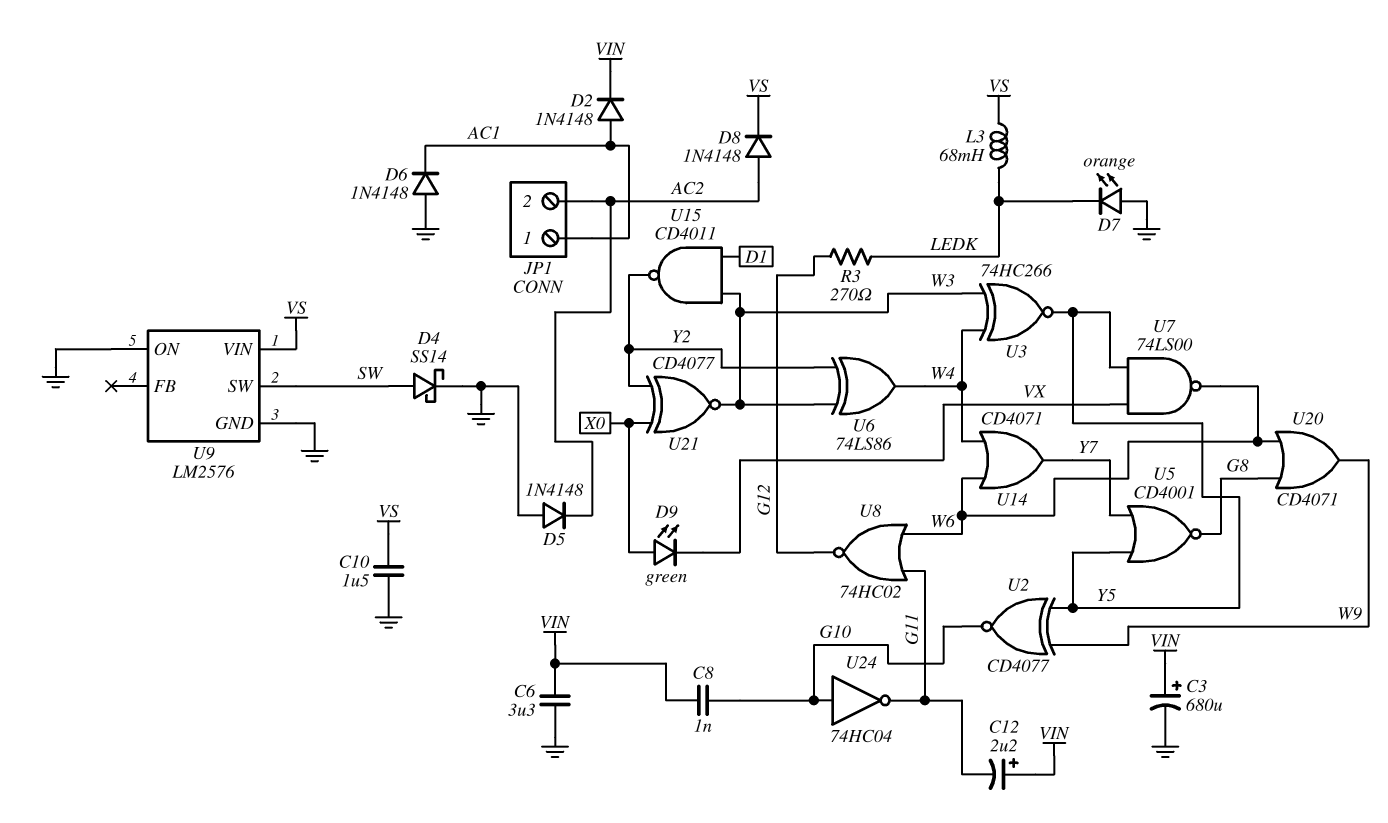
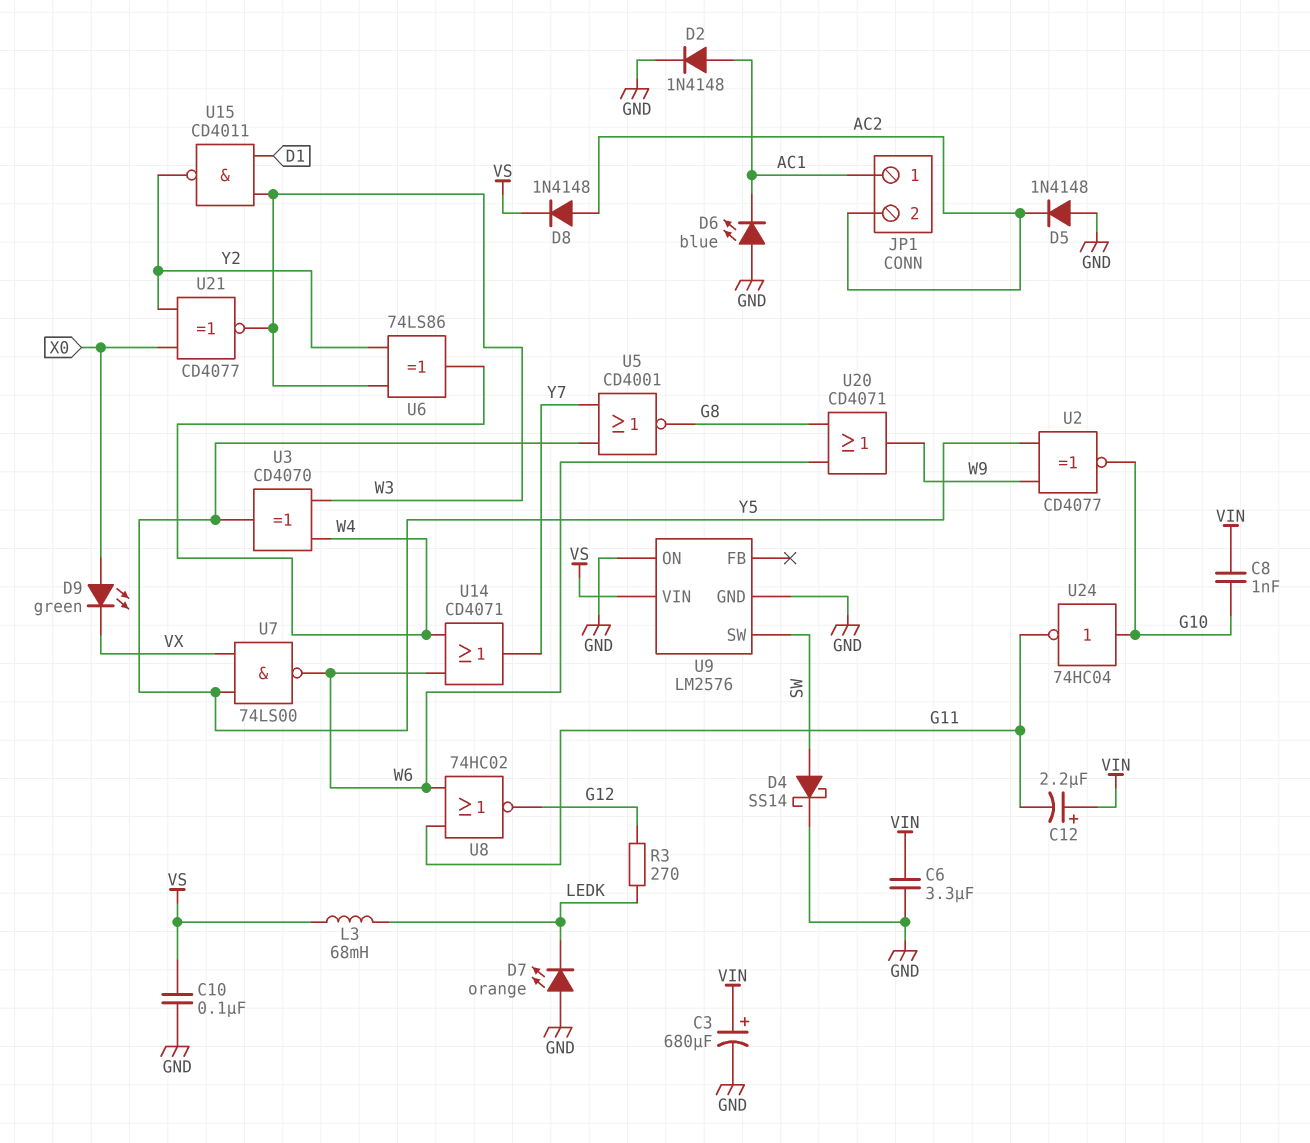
C10: 1.5uF (GND, VS) -> 100nF (GND, VS)
D2: diode 1N4148 (A AC1, K VIN) -> diode 1N4148 (A AC1, K GND)
D6: diode 1N4148 (A GND, K AC1) -> LED blue (A GND, K AC1)
U3: XNOR 74HC266 (in W3, in W4, out Y5) -> XOR CD4070 (in W3, in W4, out Y5)

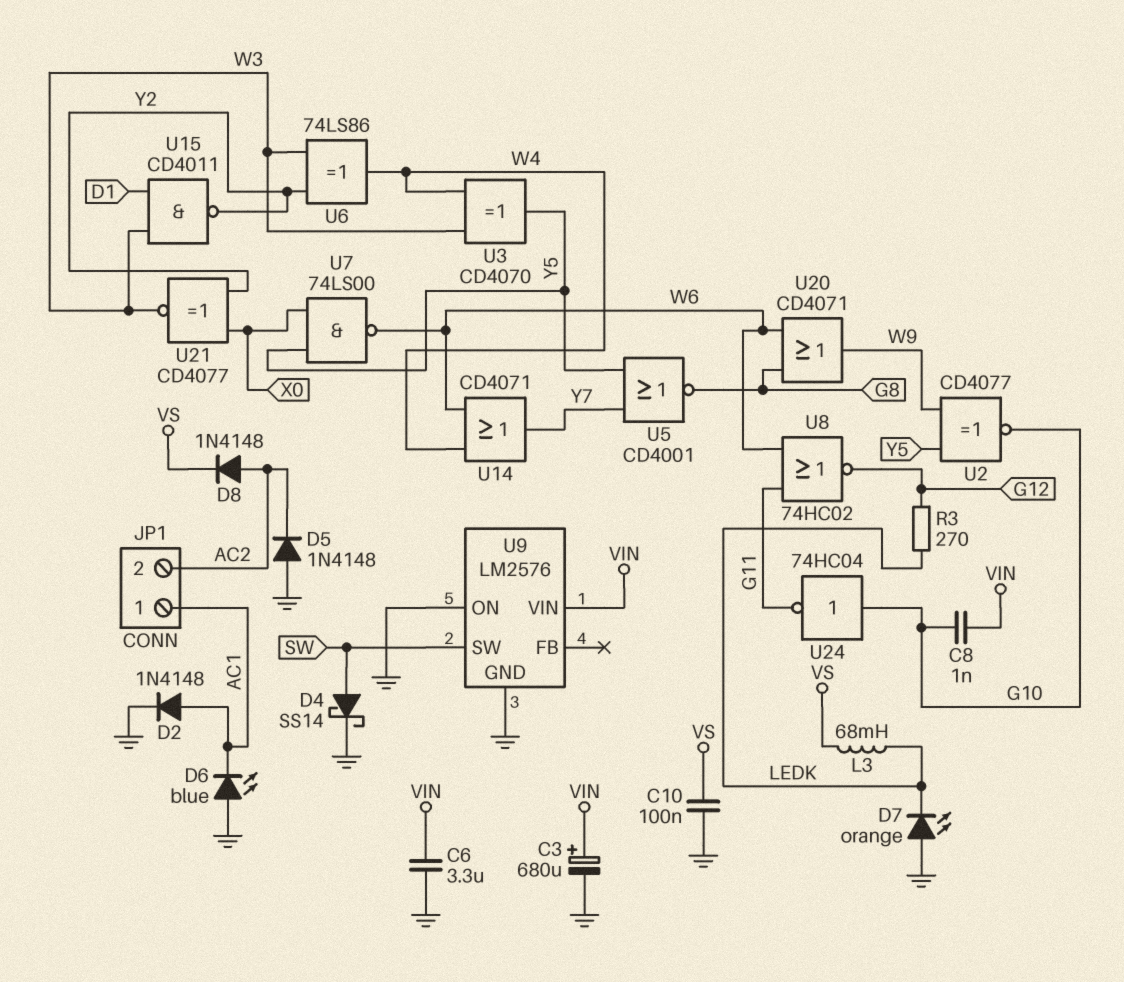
C12: 2.2uF (plus VIN, minus G11) -> none
D9: LED green (A X0, K VX) -> none
U7: NAND 74LS00 (in VX, in Y5, out W6) -> NAND 74LS00 (in X0, in Y5, out W6)
U9 pin VIN: VS -> VIN

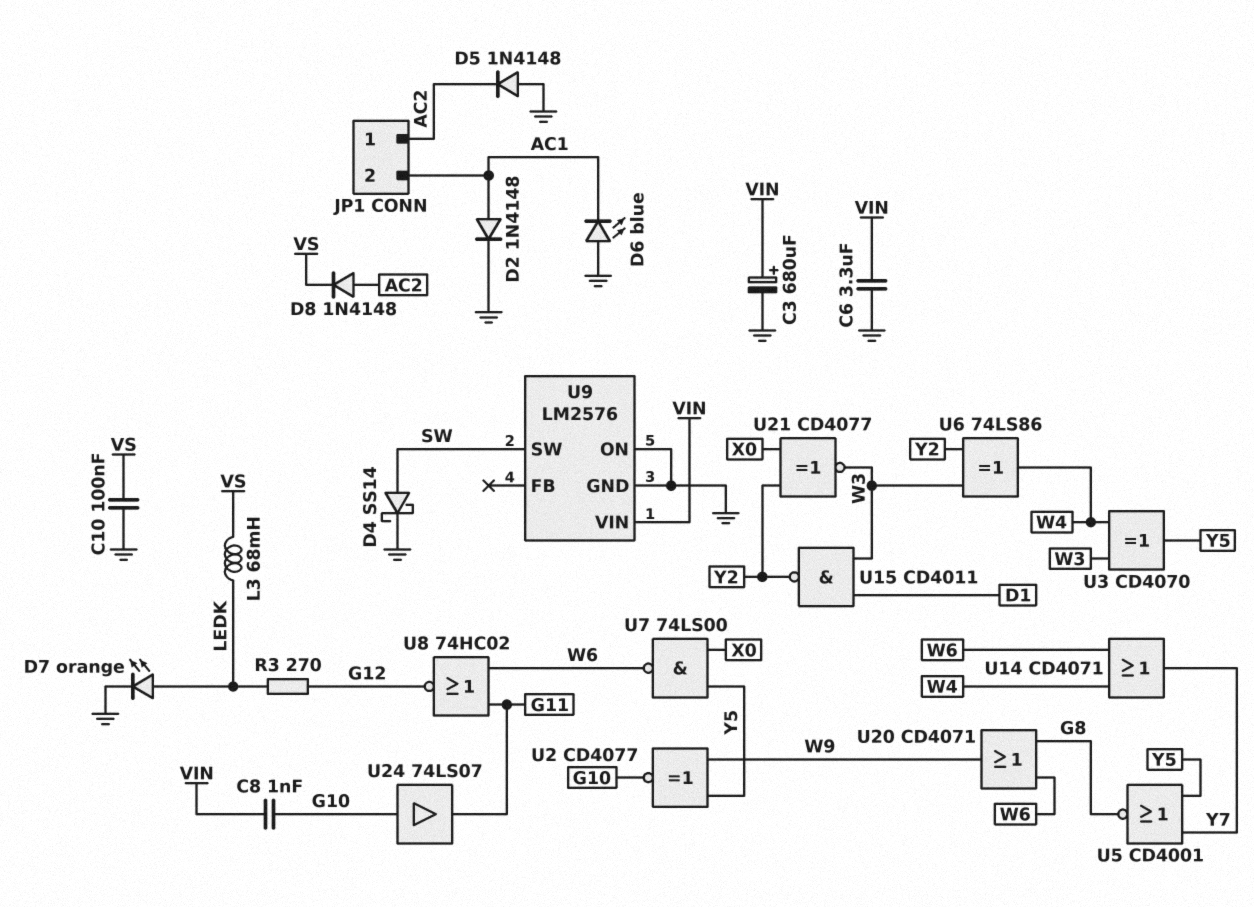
D7: LED orange (A GND, K LEDK) -> LED orange (A LEDK, K GND)
JP1 pin 1: AC1 -> AC2
JP1 pin 2: AC2 -> AC1
U24: NOT 74HC04 (in G10, out G11) -> buffer 74LS07 (in G10, out G11)

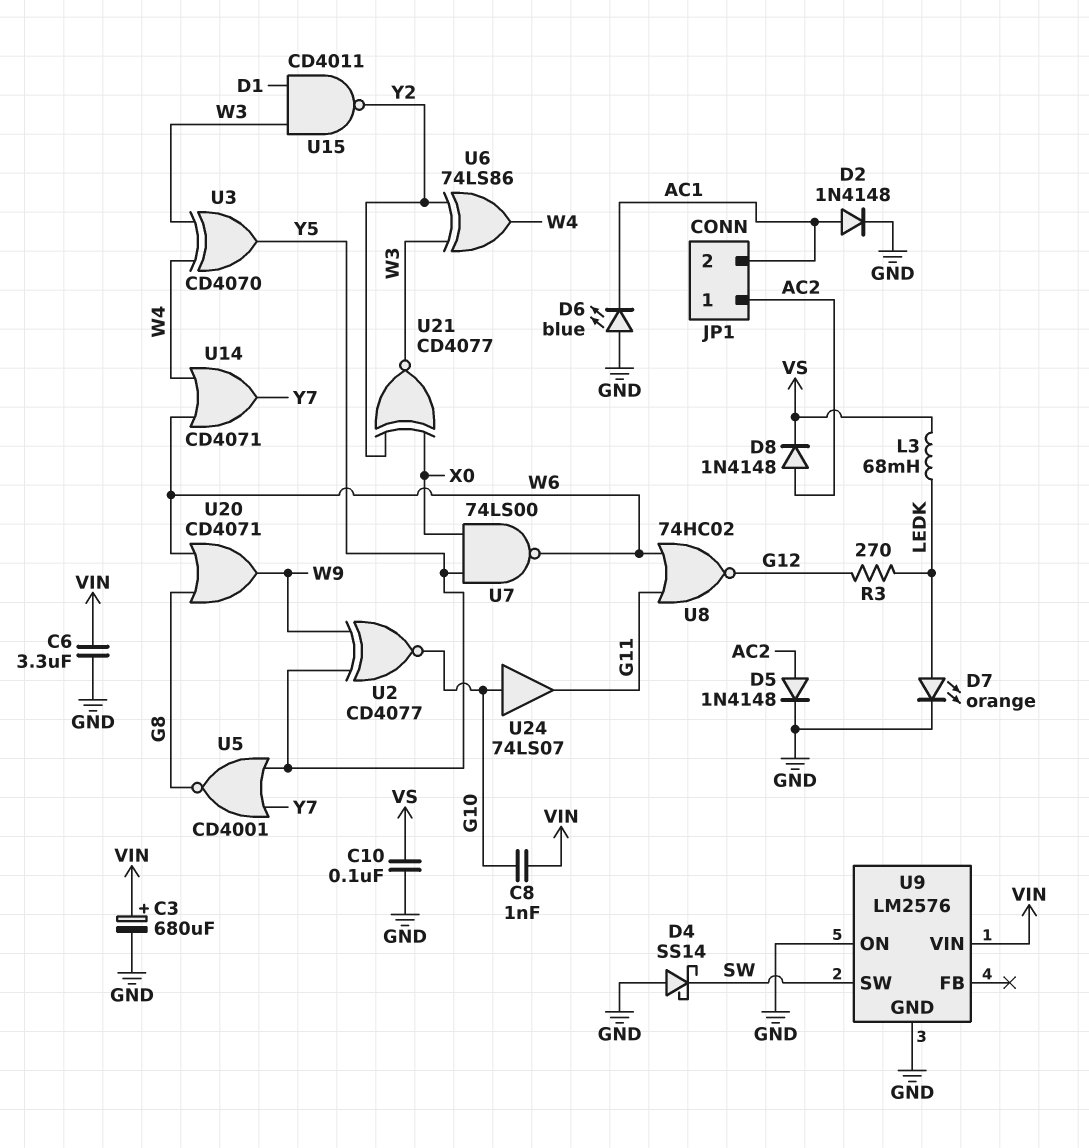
D4: schottky SS14 (A SW, K GND) -> schottky SS14 (A GND, K SW)
D5: diode 1N4148 (A GND, K AC2) -> diode 1N4148 (A AC2, K GND)

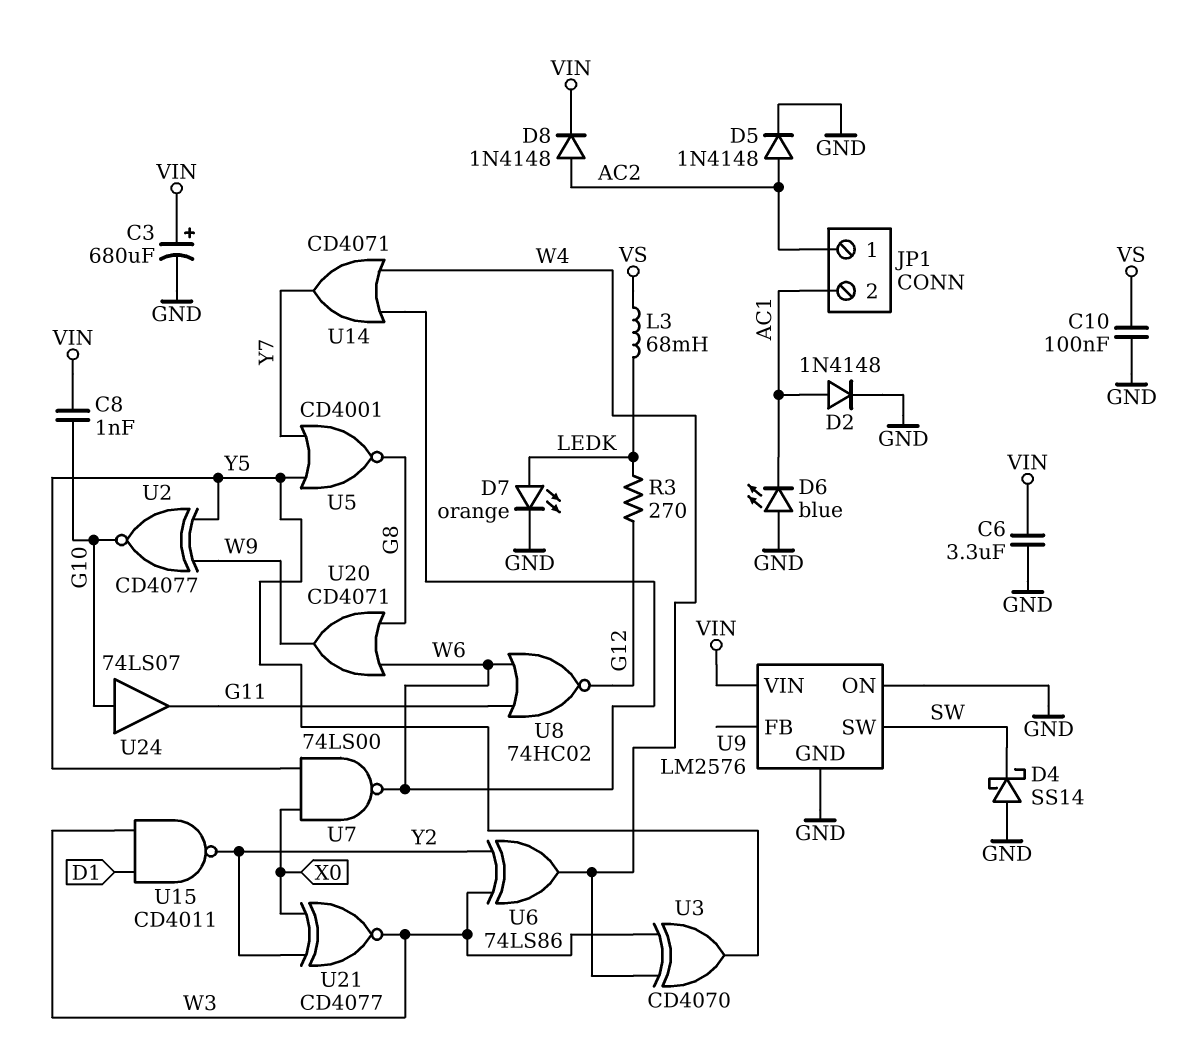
D8: diode 1N4148 (A AC2, K VS) -> diode 1N4148 (A AC2, K VIN)

